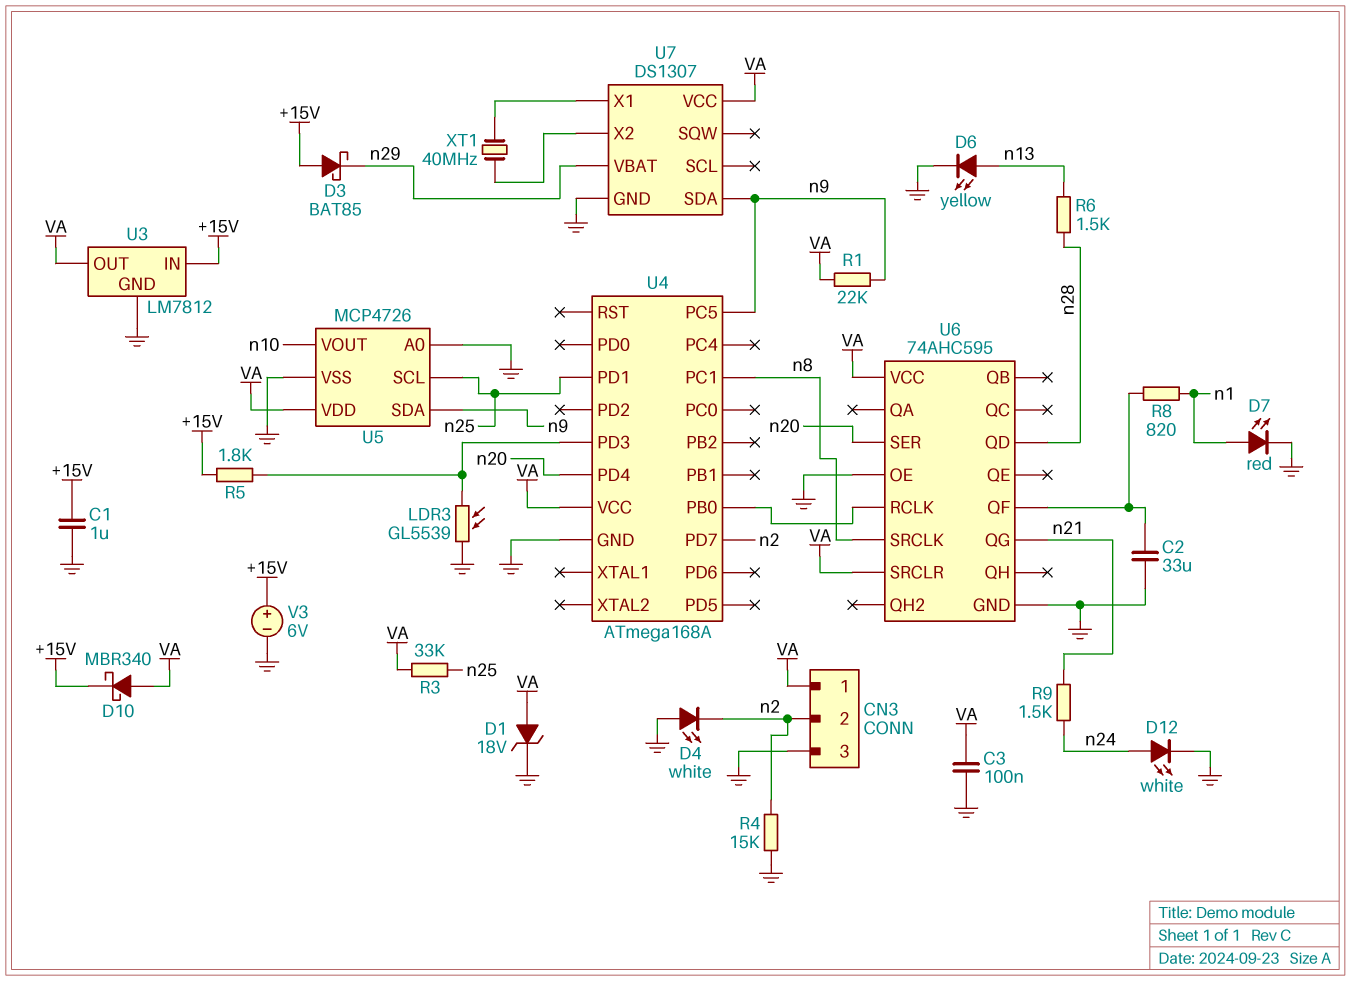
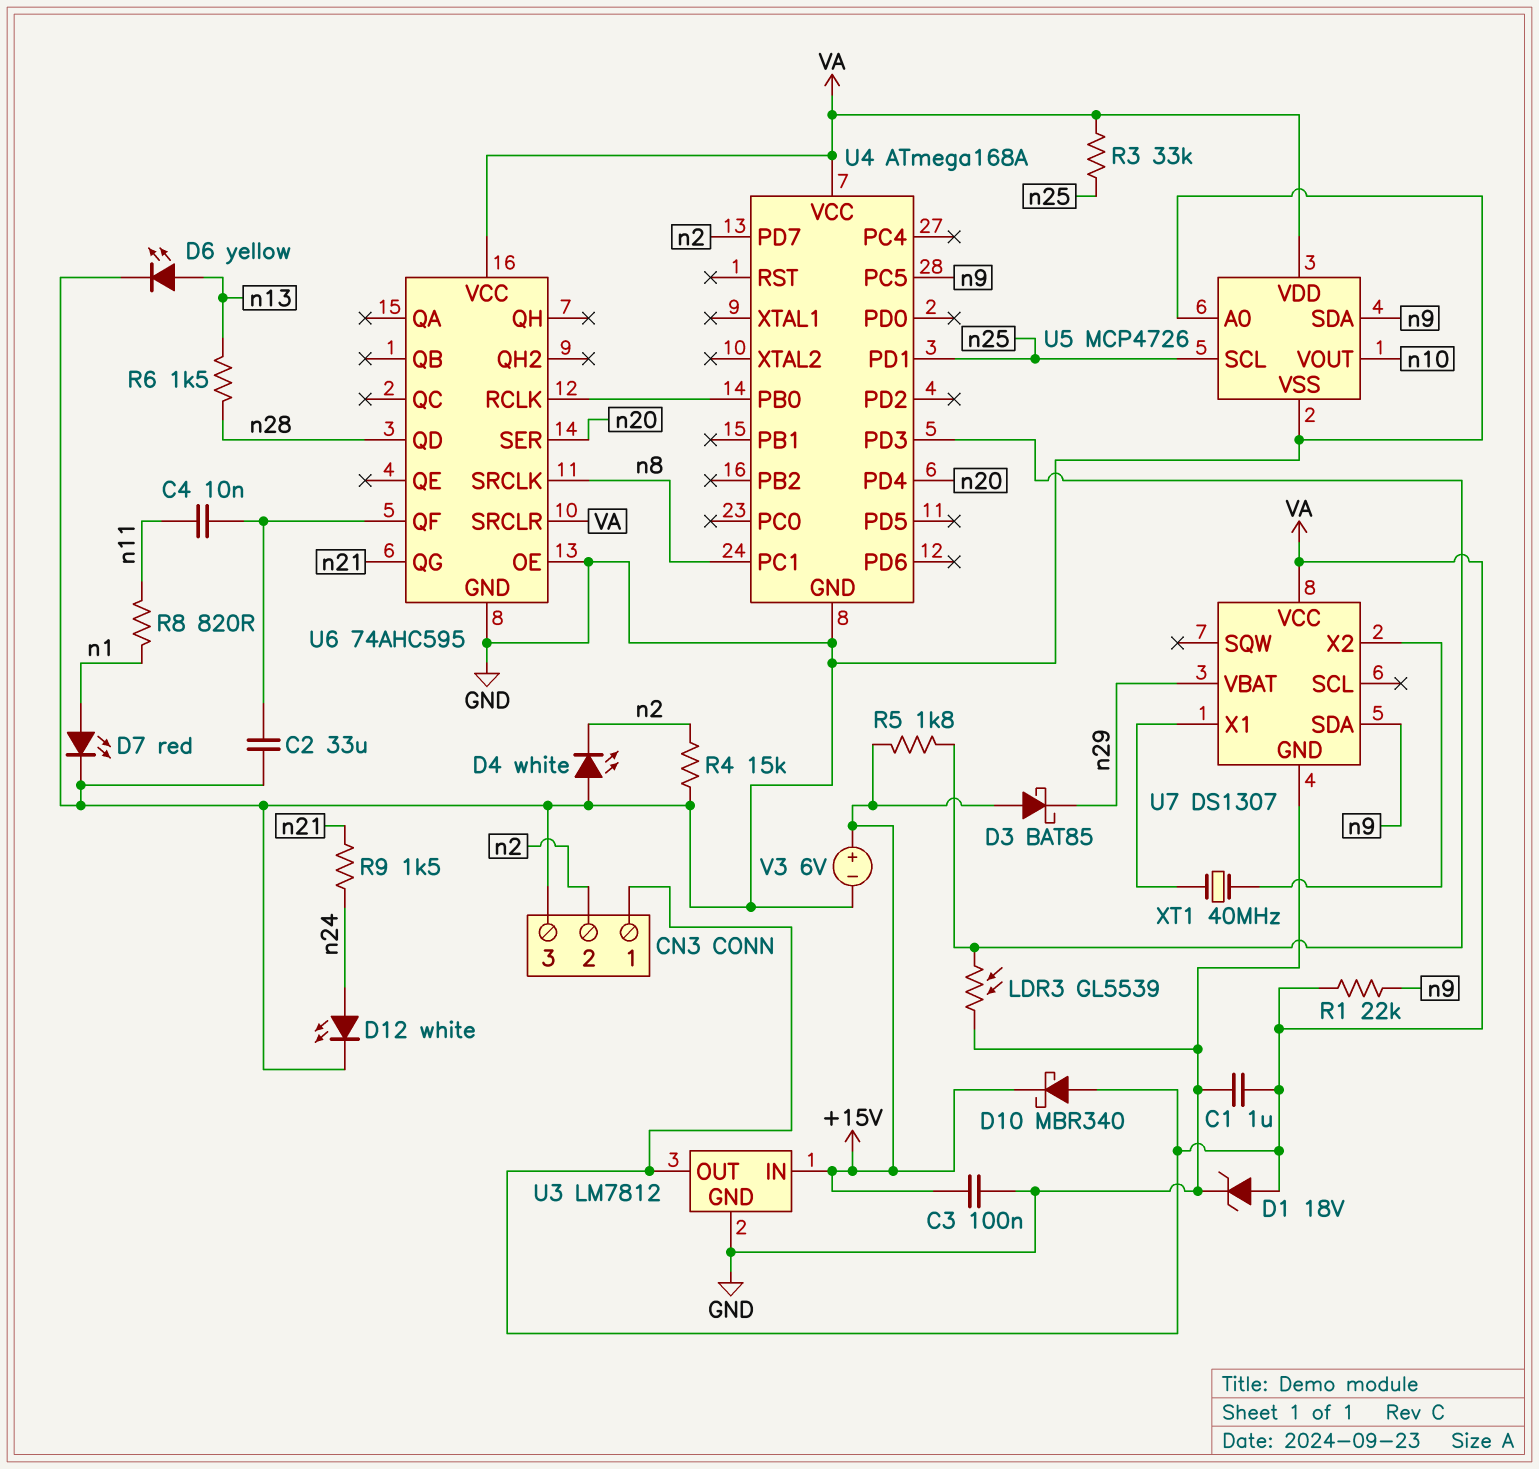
C1: 1uF (+15V, GND) -> 1uF (GND, VA)
C3: 100nF (GND, VA) -> 100nF (+15V, GND)
C4: none -> 10nF (U6/QF, n11)
R8: 820 (U6/QF, n1) -> 820 (n1, n11)

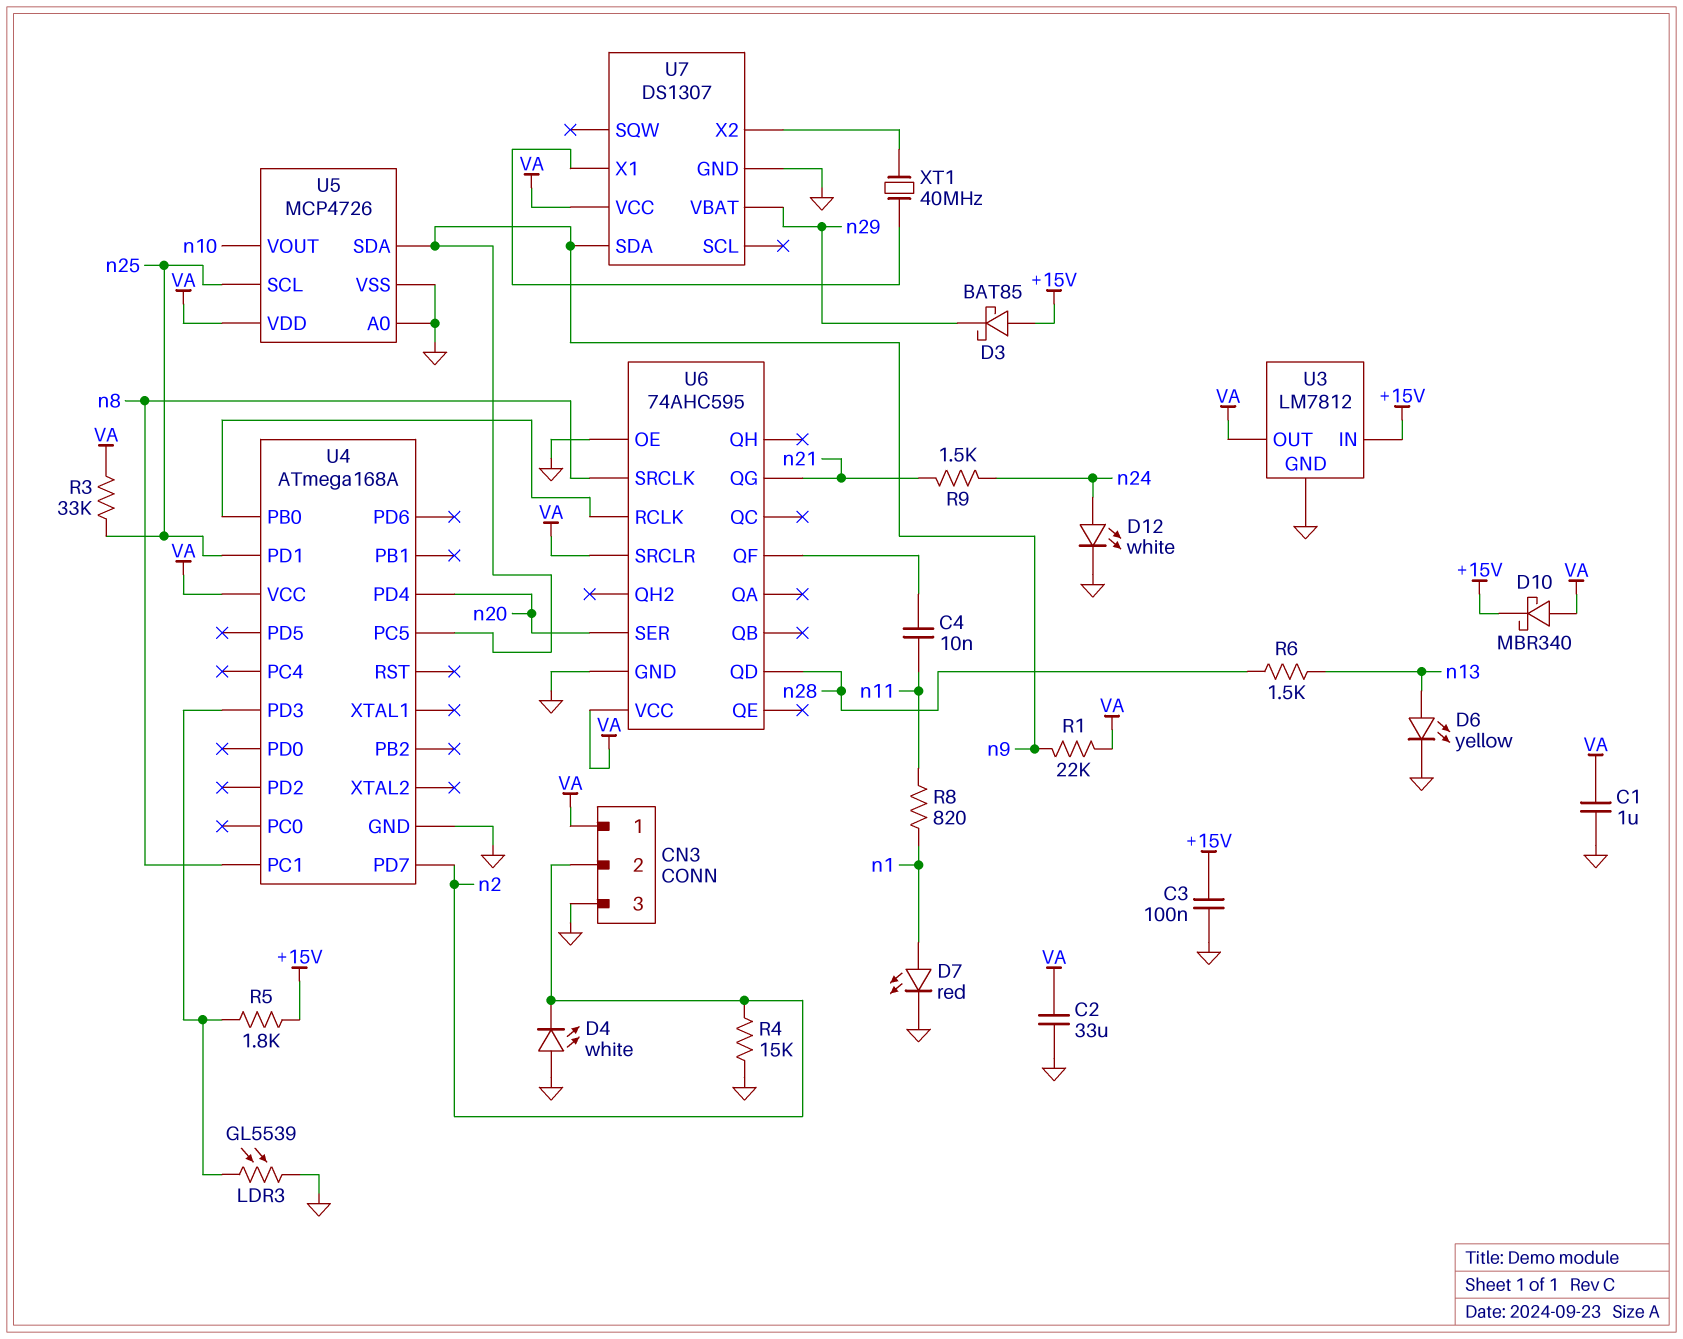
C2: 33uF (GND, U6/QF) -> 33uF (GND, VA)
D1: zener 18V (A VA, K GND) -> none
V3: 6V (plus +15V, minus GND) -> none

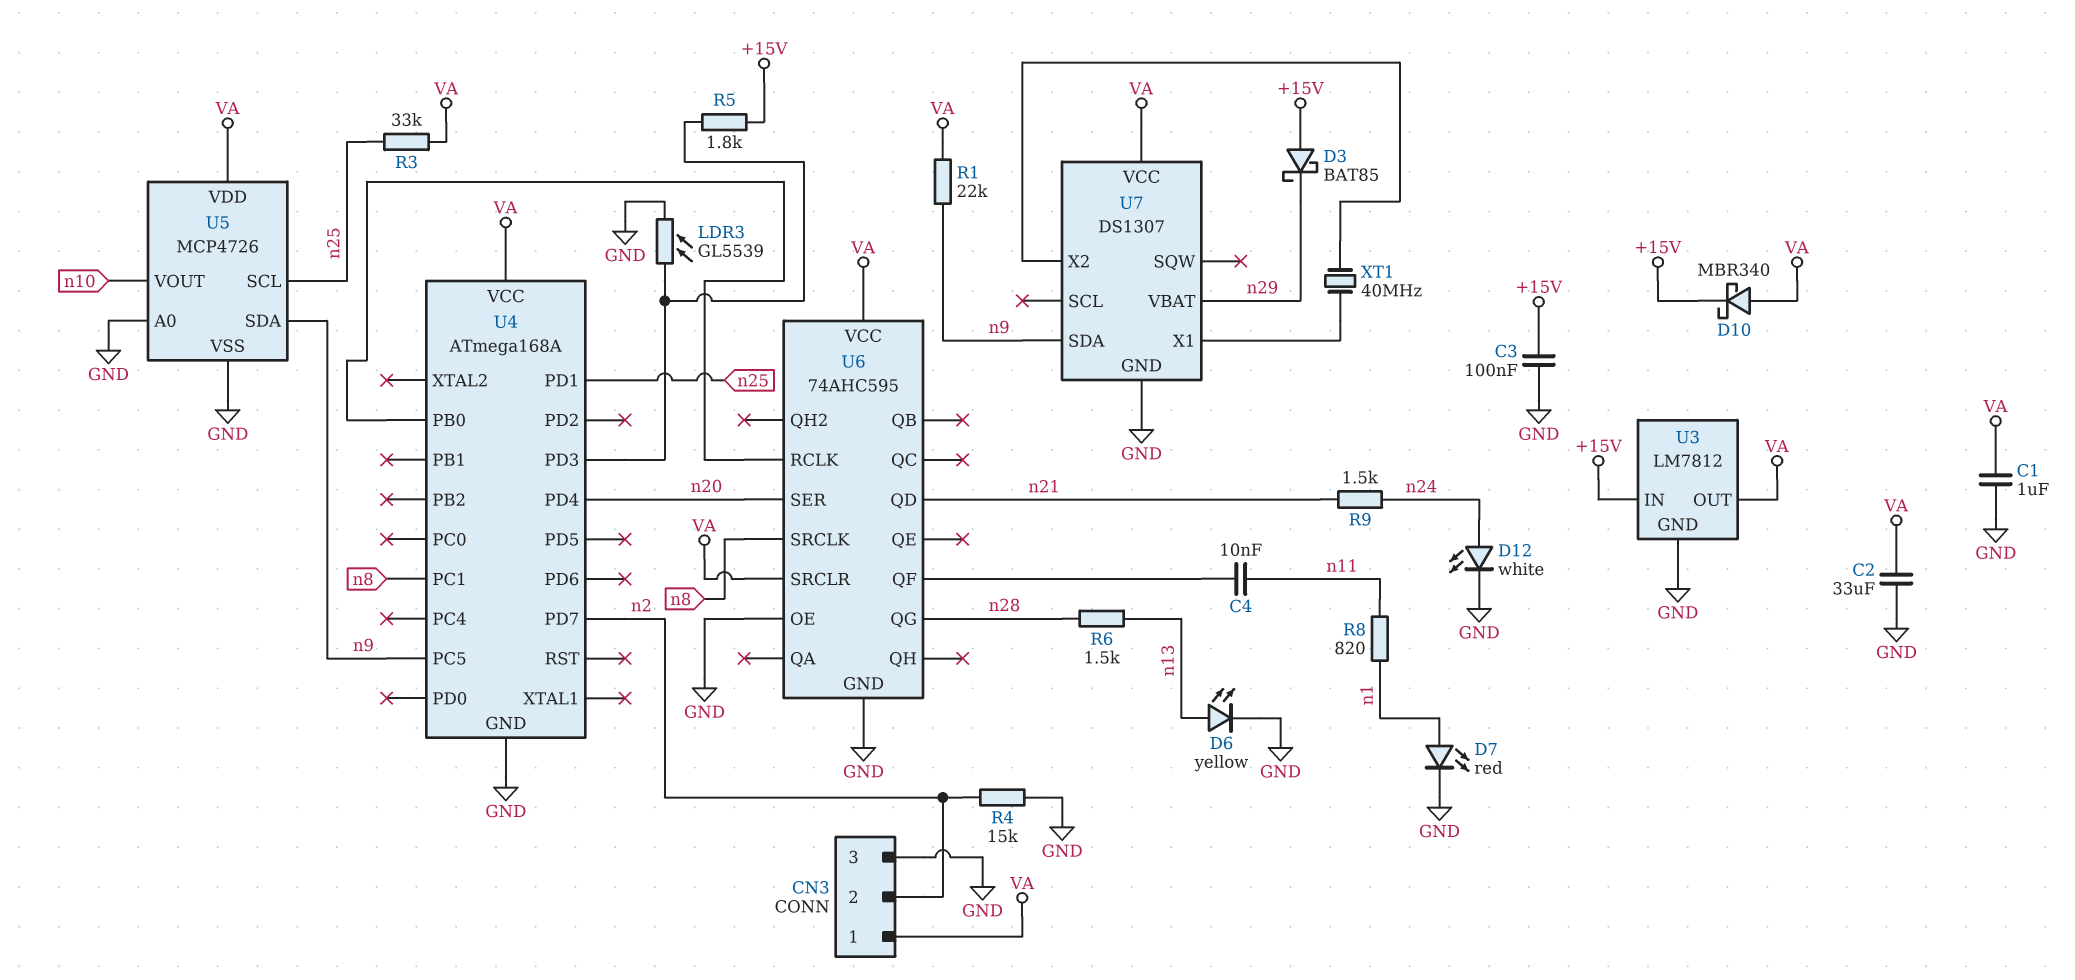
D4: LED white (A GND, K n2) -> none
U6 pin QD: n28 -> n21
U6 pin QG: n21 -> n28

